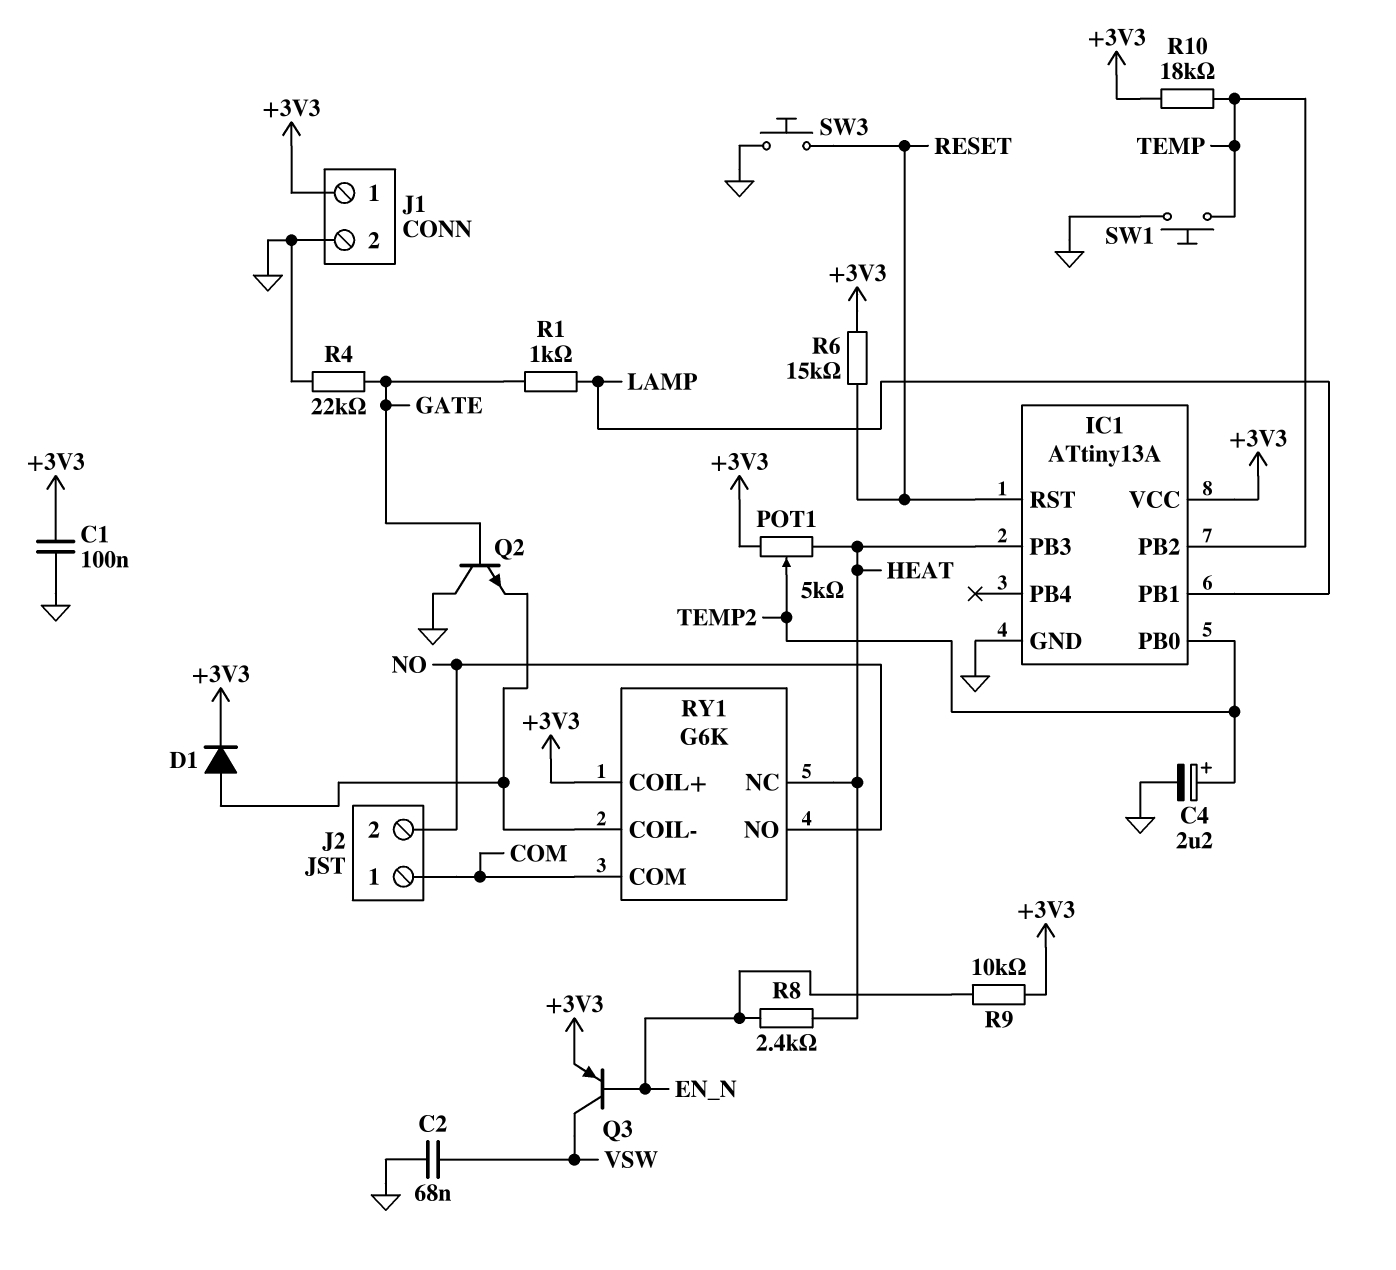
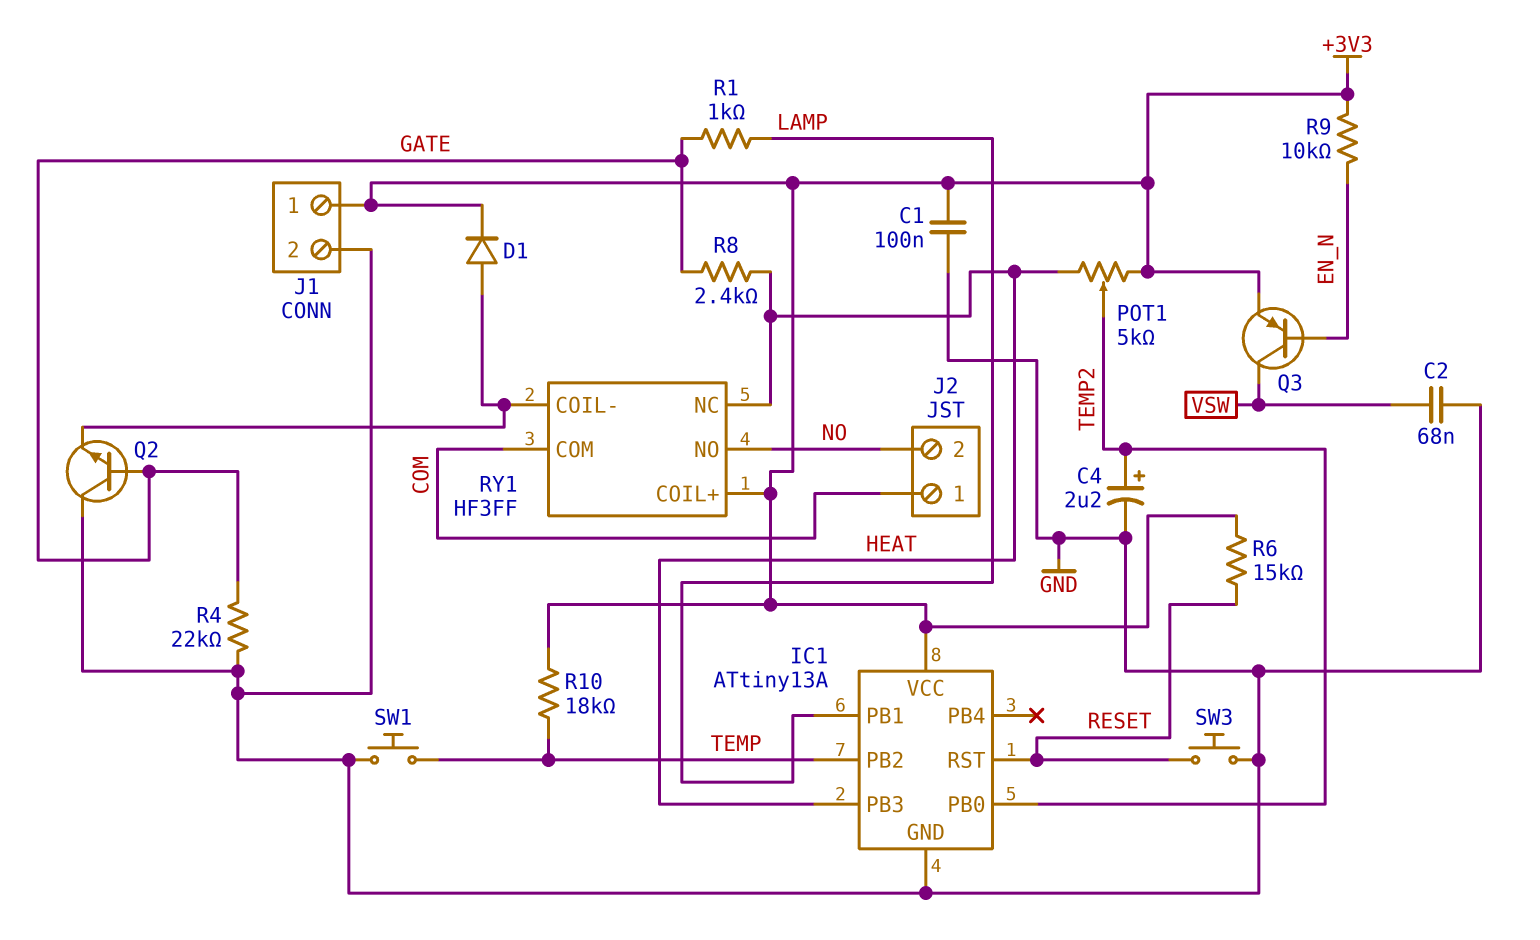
R8: 2.4k (EN_N, HEAT) -> 2.4k (GATE, HEAT)
RY1: G6K -> HF3FF

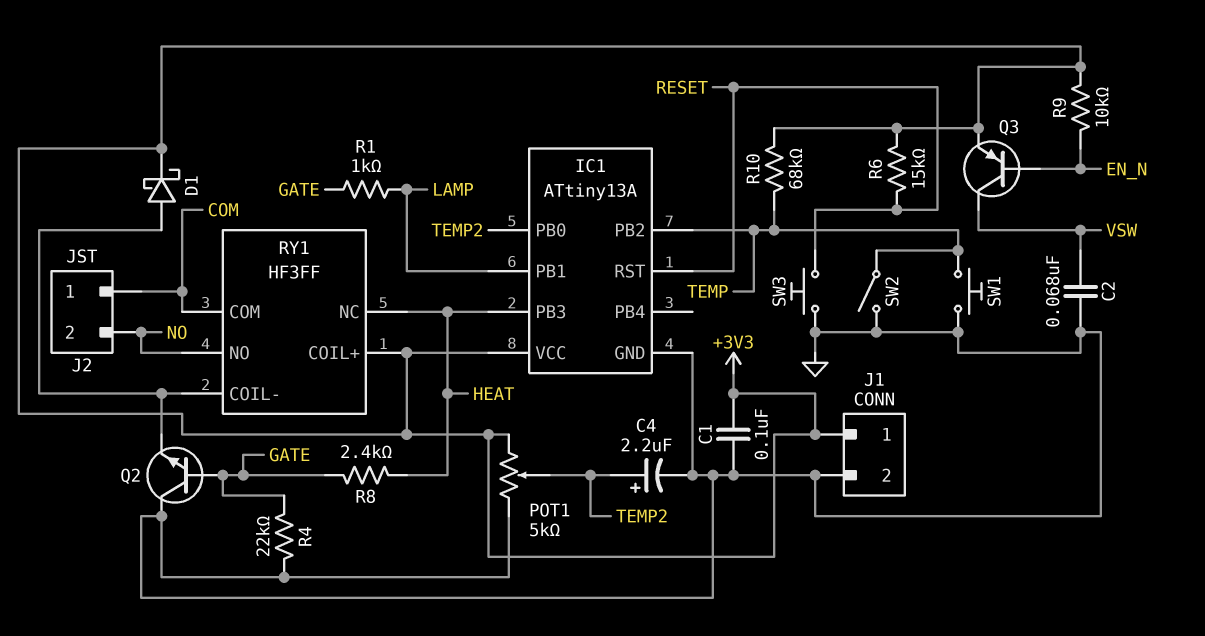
D1: diode (A RY1/COIL-, K +3V3) -> schottky (A RY1/COIL-, K +3V3)
POT1: 5k (+3V3, HEAT, wiper TEMP2) -> 5k (+3V3, GND, wiper TEMP2)
R10: 18k (+3V3, TEMP) -> 68k (+3V3, TEMP)
SW2: none -> switch (GND, TEMP)

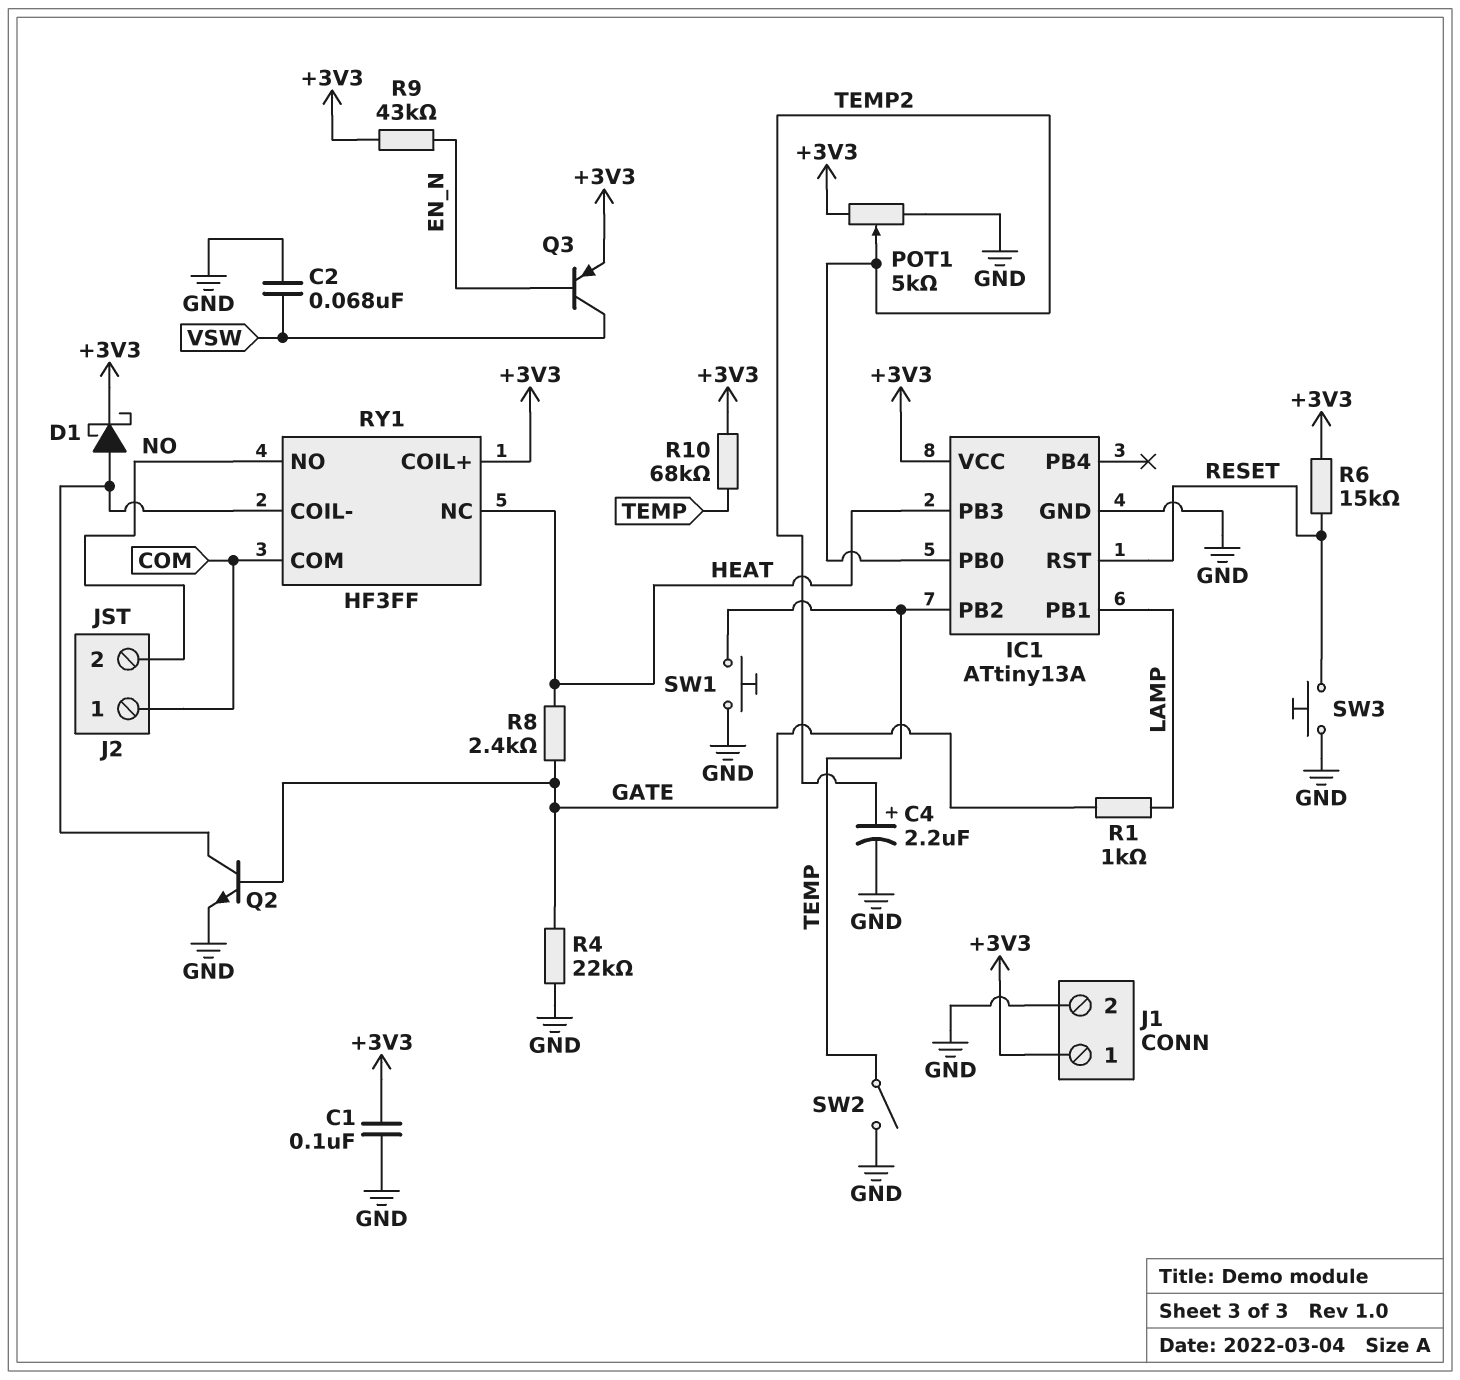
Q2: NPN (B GATE, C GND, E RY1/COIL-) -> NPN (B GATE, C RY1/COIL-, E GND)
R9: 10k (+3V3, EN_N) -> 43k (+3V3, EN_N)

